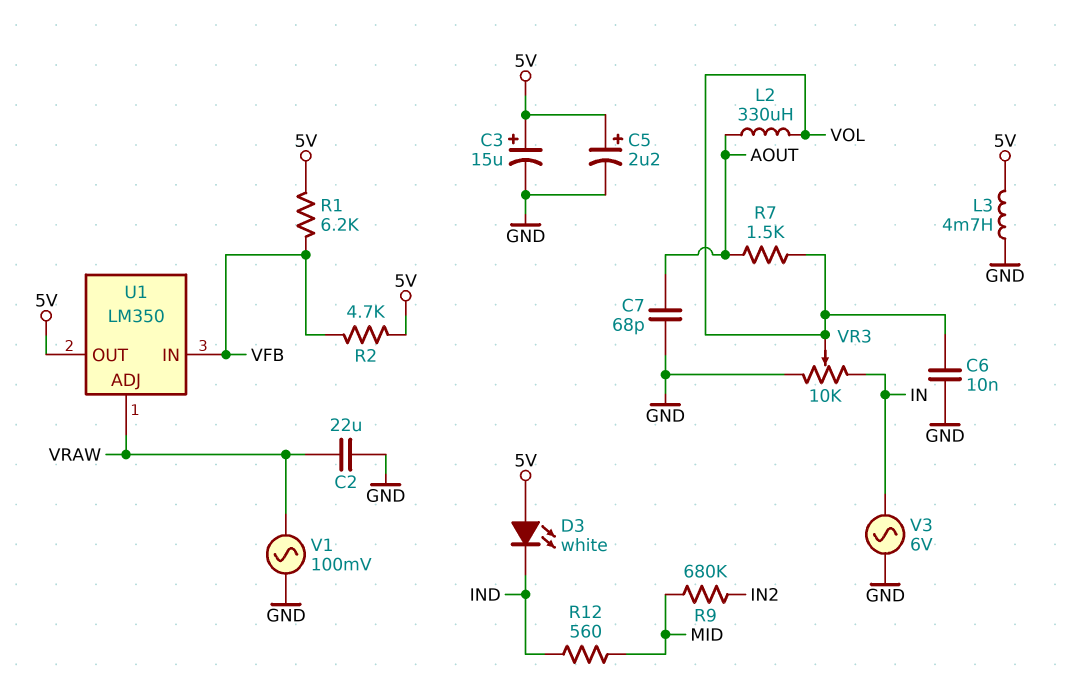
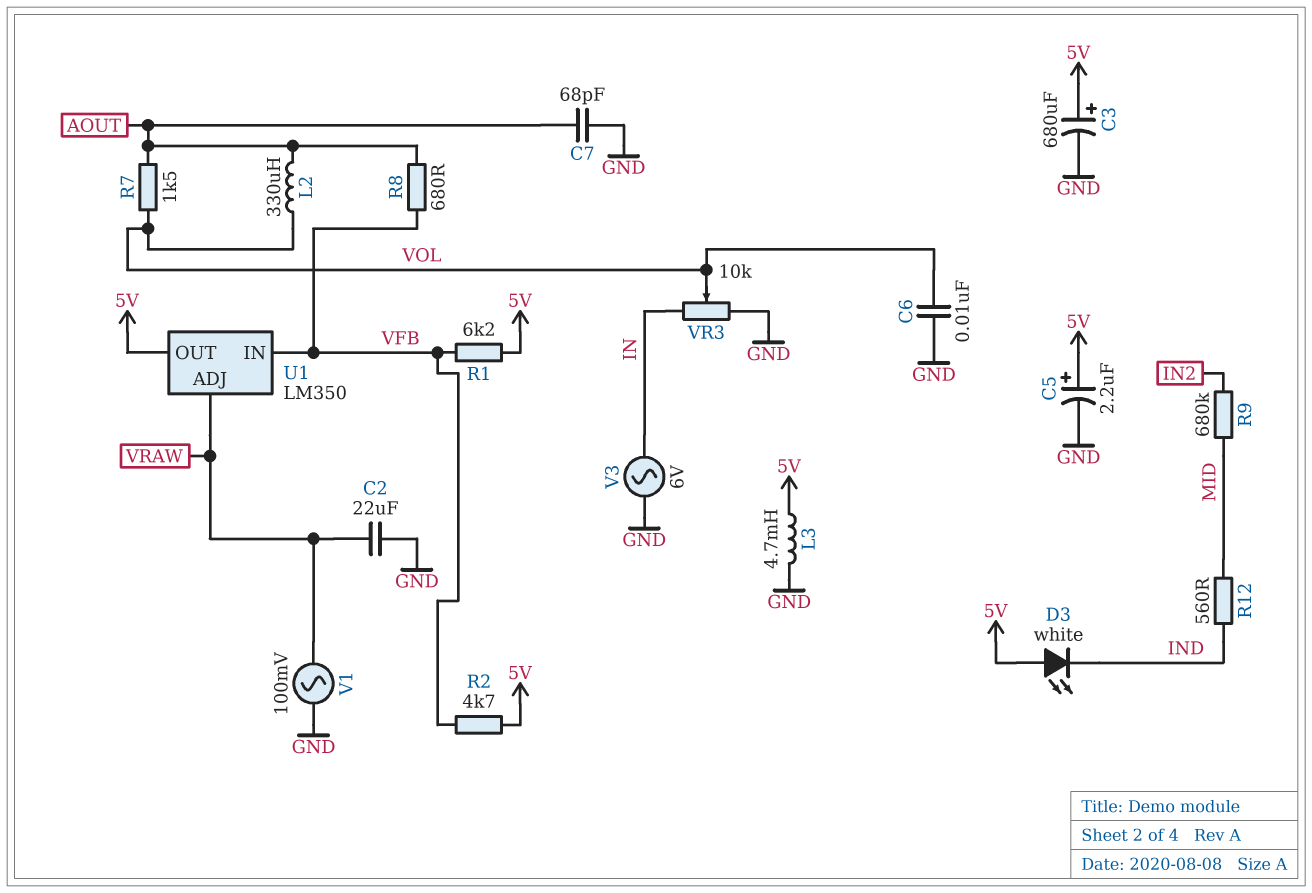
C3: 15uF (plus 5V, minus GND) -> 680uF (plus 5V, minus GND)
R8: none -> 680 (AOUT, VFB)

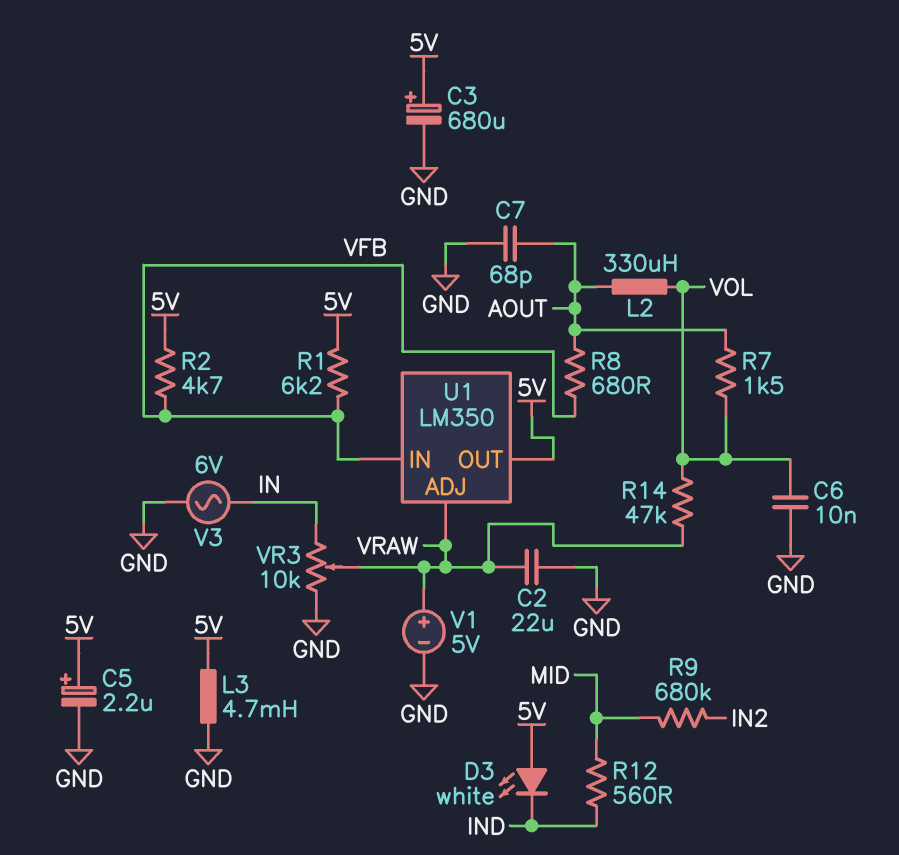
R14: none -> 47k (VOL, VRAW)
V1: AC 100mV (GND, VRAW) -> 5V (plus VRAW, minus GND)
VR3: 10k (GND, IN, wiper VOL) -> 10k (GND, IN, wiper VRAW)

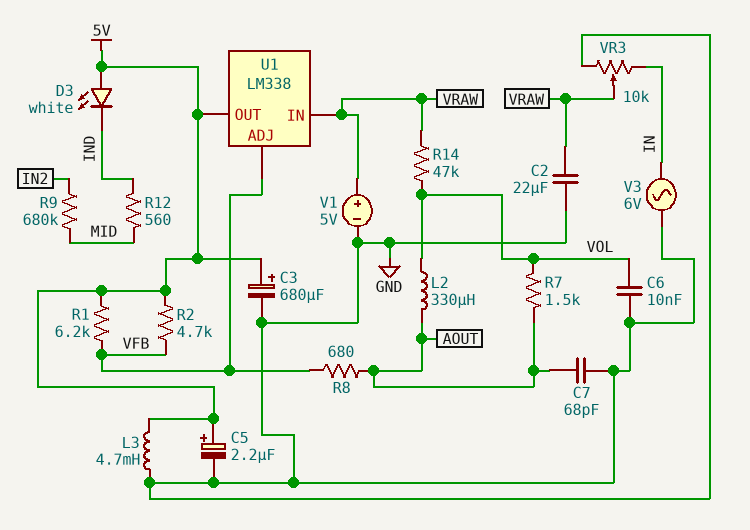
U1: LM350 -> LM338
U1 pin ADJ: VRAW -> VFB
U1 pin IN: VFB -> VRAW

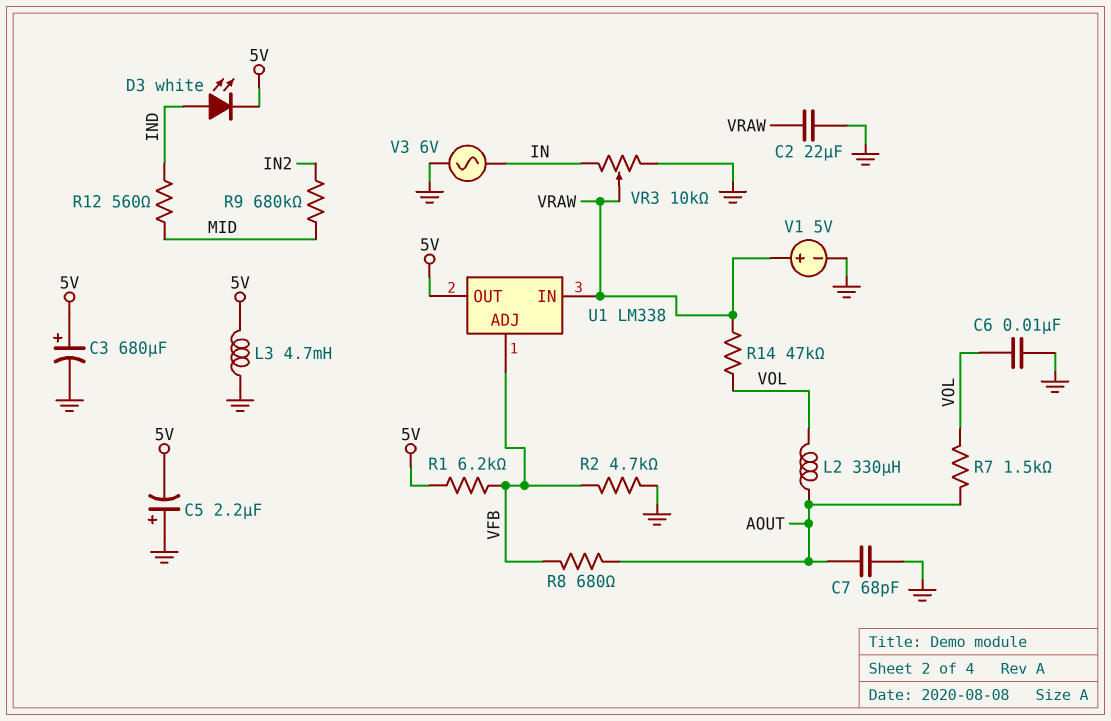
C5: 2.2uF (plus 5V, minus GND) -> 2.2uF (plus GND, minus 5V)
D3: LED white (A 5V, K IND) -> LED white (A IND, K 5V)
R2: 4.7k (5V, VFB) -> 4.7k (GND, VFB)

